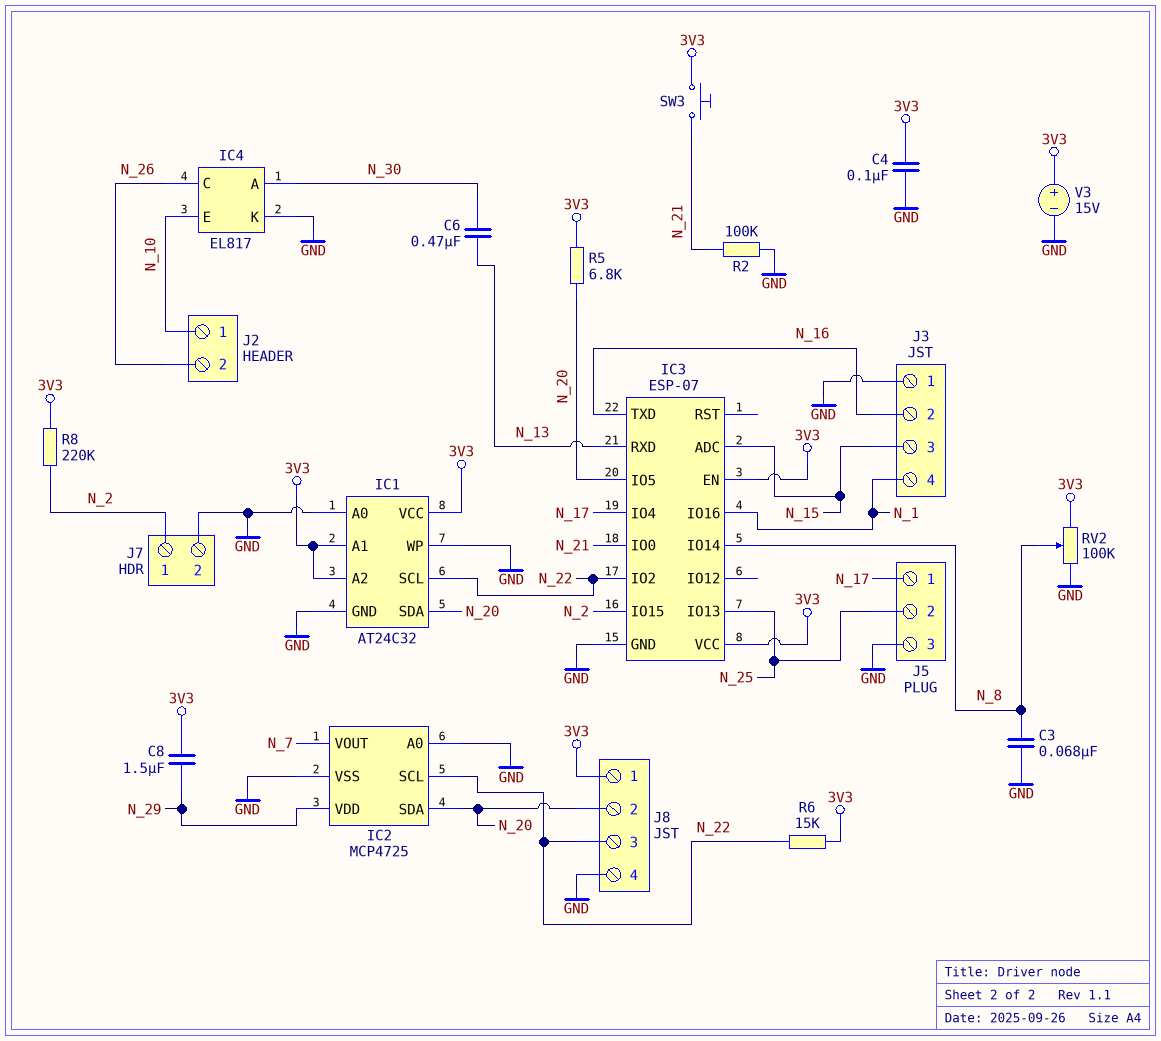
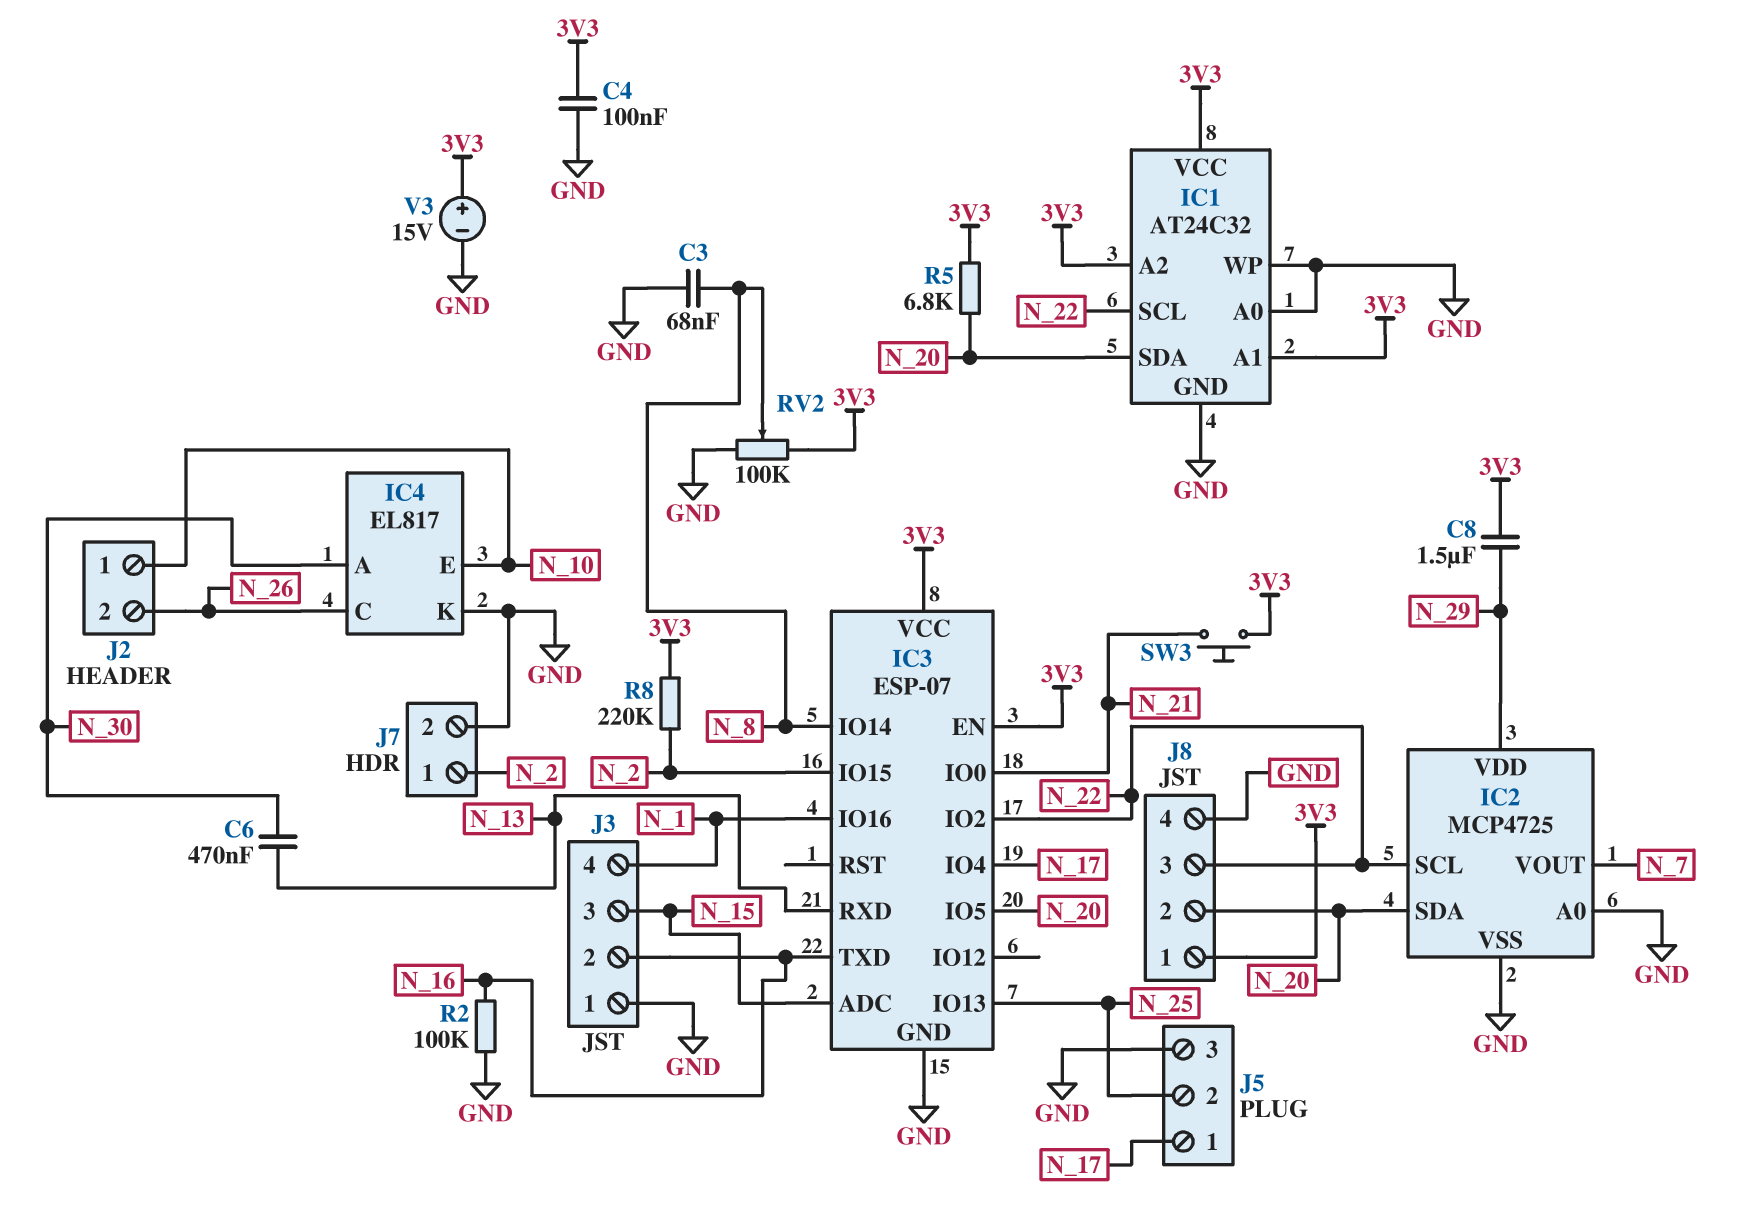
R2: 100k (GND, N_21) -> 100k (GND, N_16)
R6: 15k (3V3, N_22) -> none

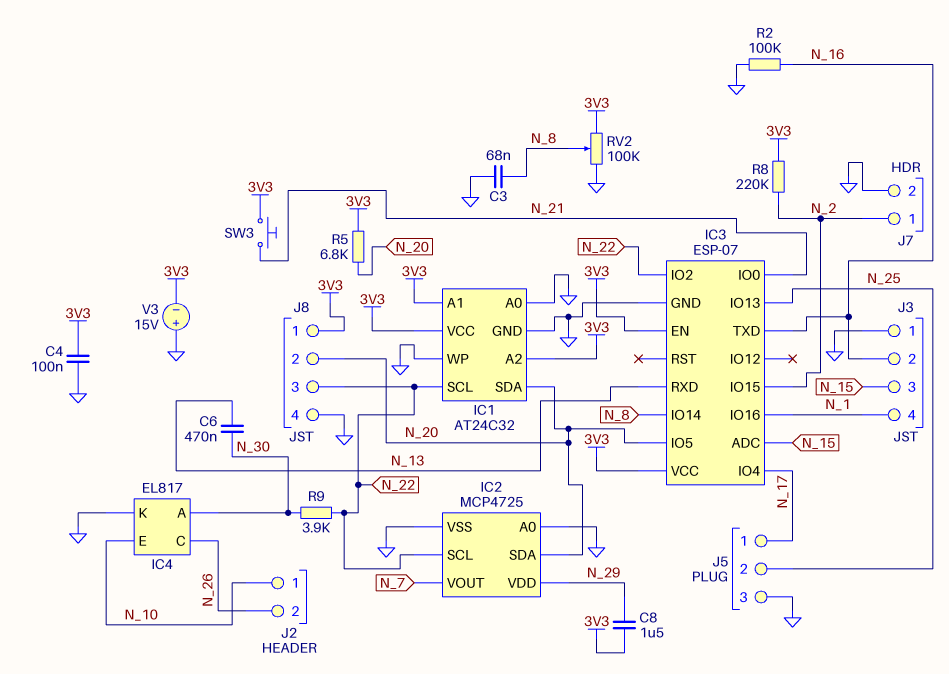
R9: none -> 3.9k (N_22, N_30)
V3: 15V (plus 3V3, minus GND) -> 15V (plus GND, minus 3V3)

